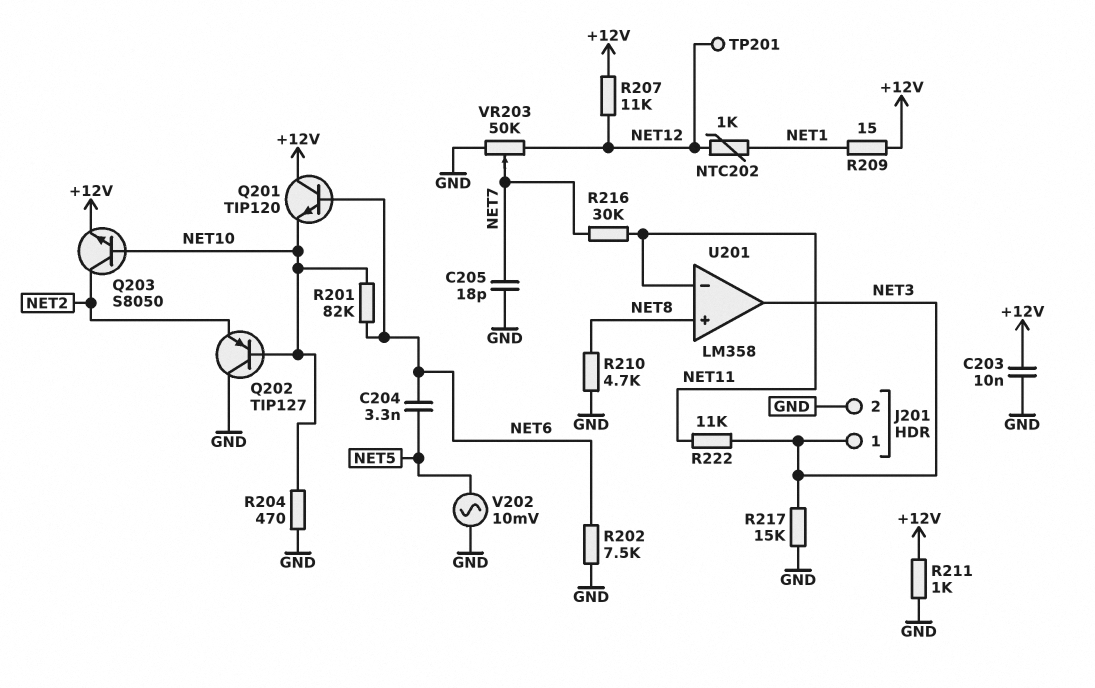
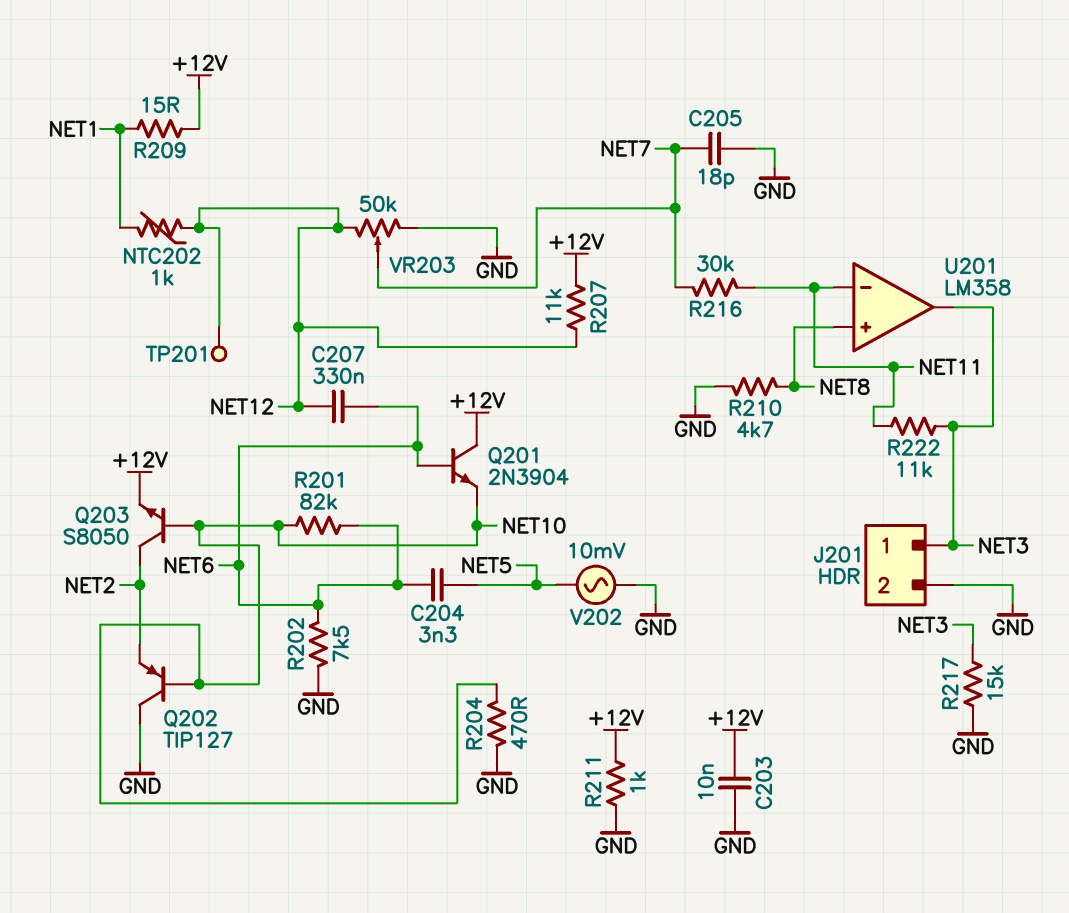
C207: none -> 330nF (NET6, NET12)
Q201: NPN TIP120 (B NET6, C +12V, E NET10) -> NPN 2N3904 (B NET6, C +12V, E NET10)

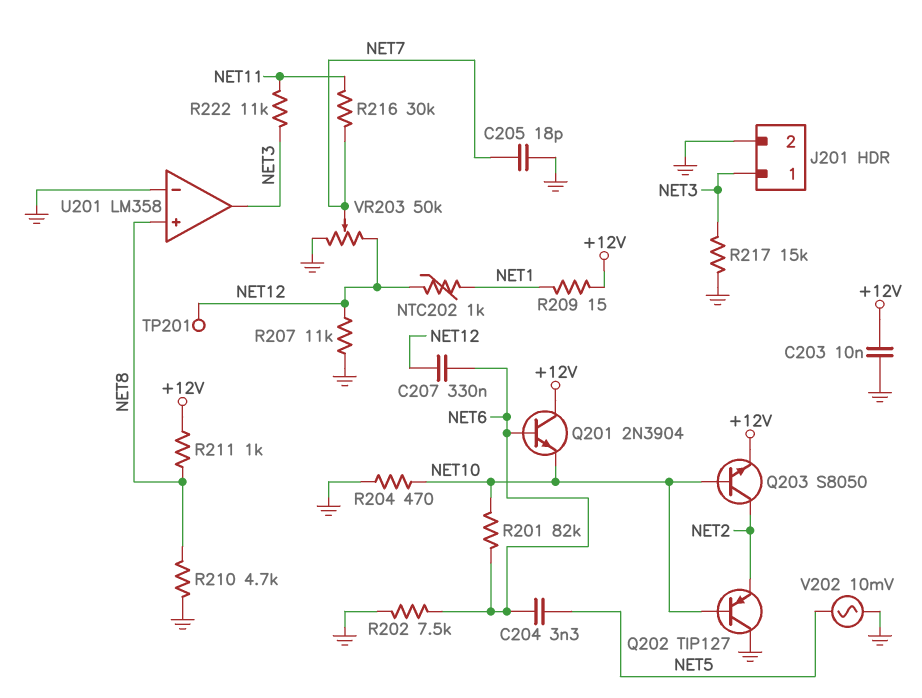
R207: 11k (+12V, NET12) -> 11k (GND, NET12)
R211: 1k (+12V, GND) -> 1k (+12V, NET8)
U201 pin in-: NET11 -> GND

